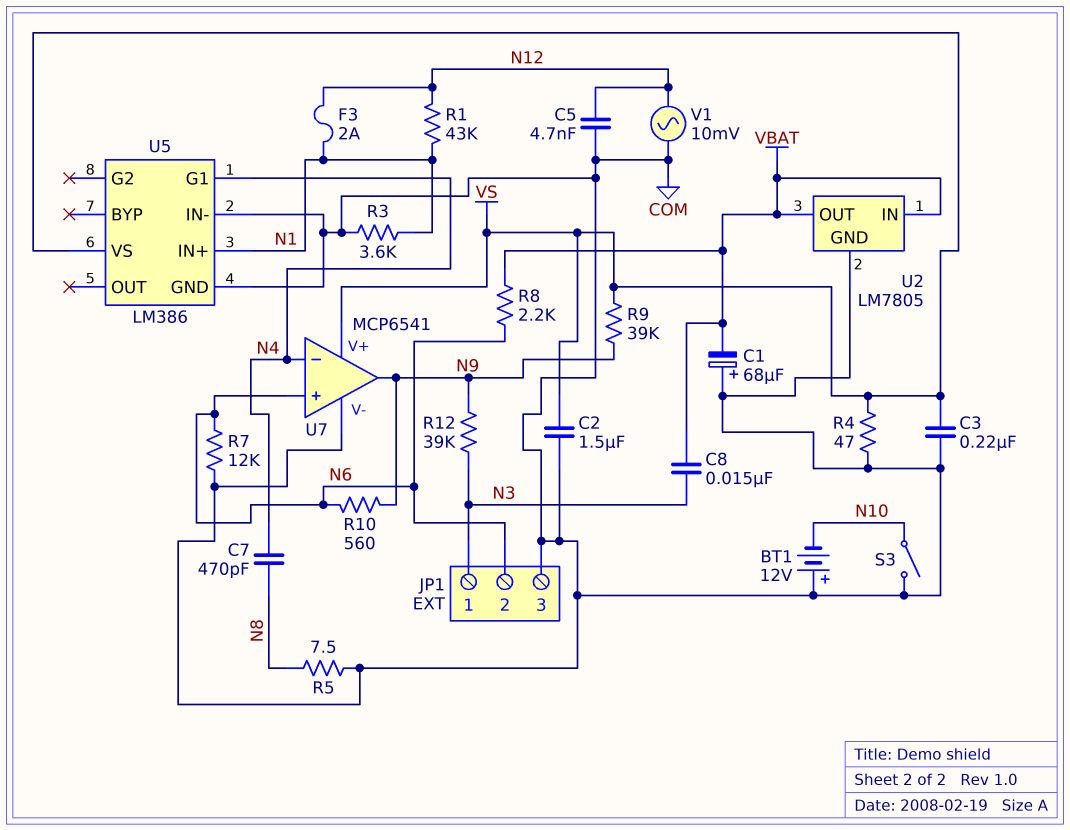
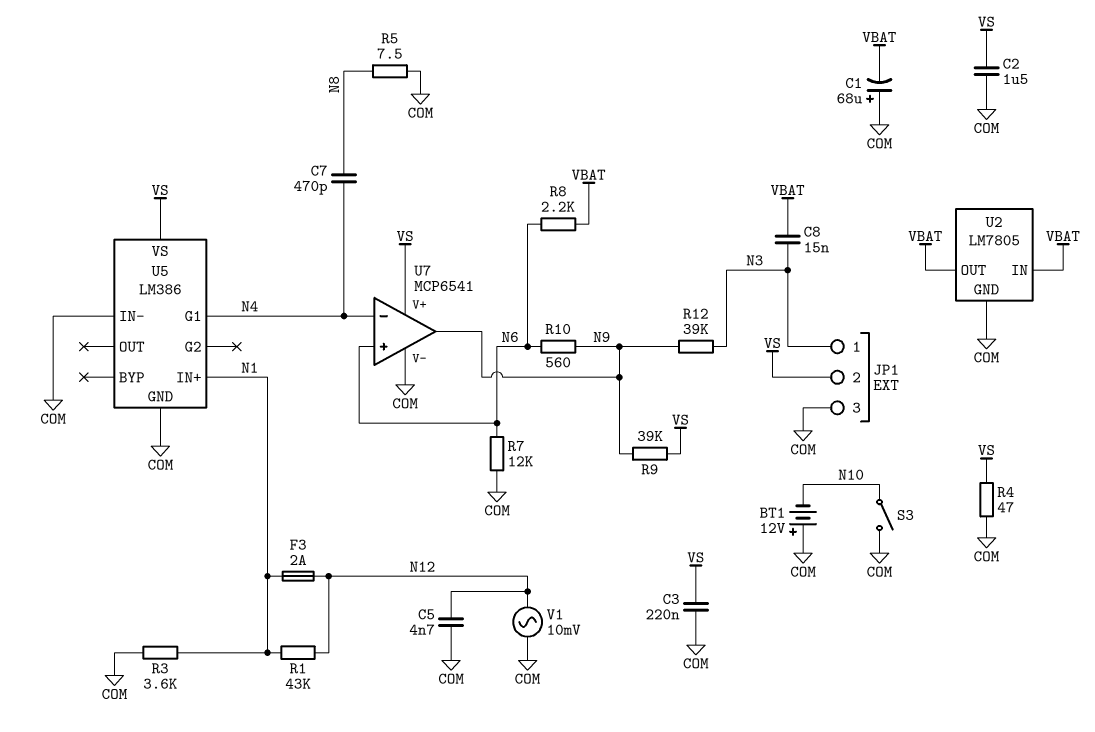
JP1 pin 2: N6 -> VS

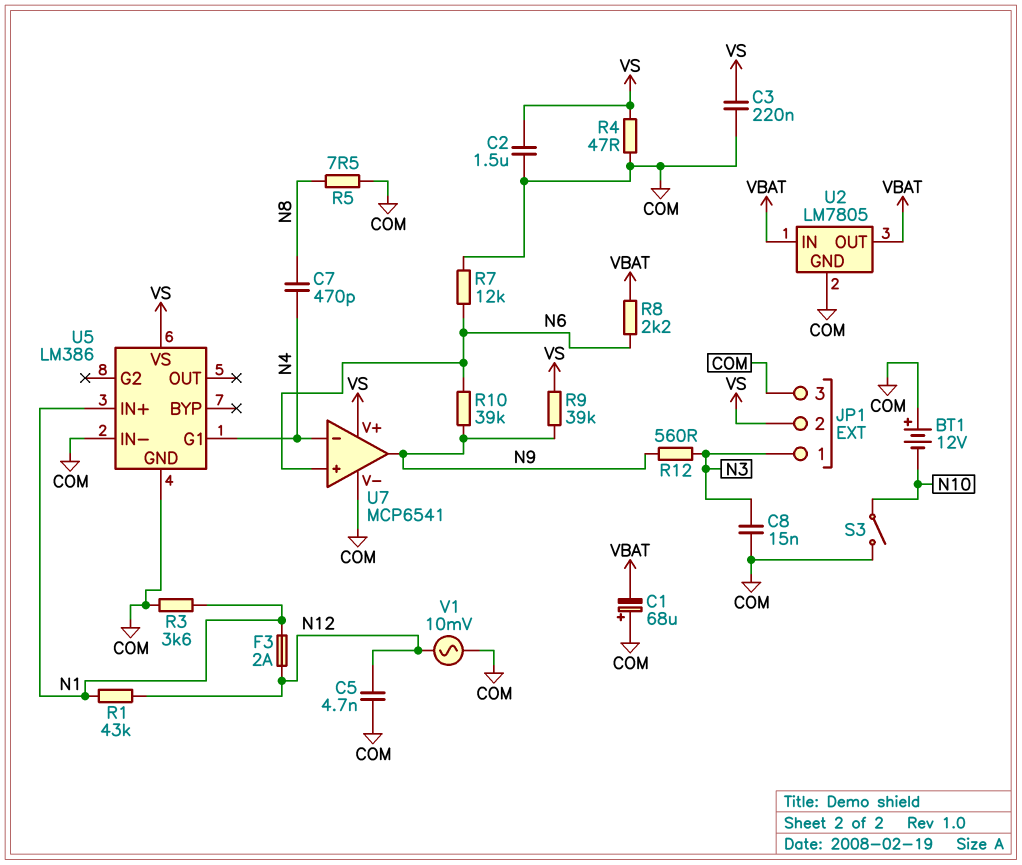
C8: 15nF (N3, VBAT) -> 15nF (COM, N3)
R10: 560 (N6, N9) -> 39k (N6, N9)
R12: 39k (N3, N9) -> 560 (N3, N9)

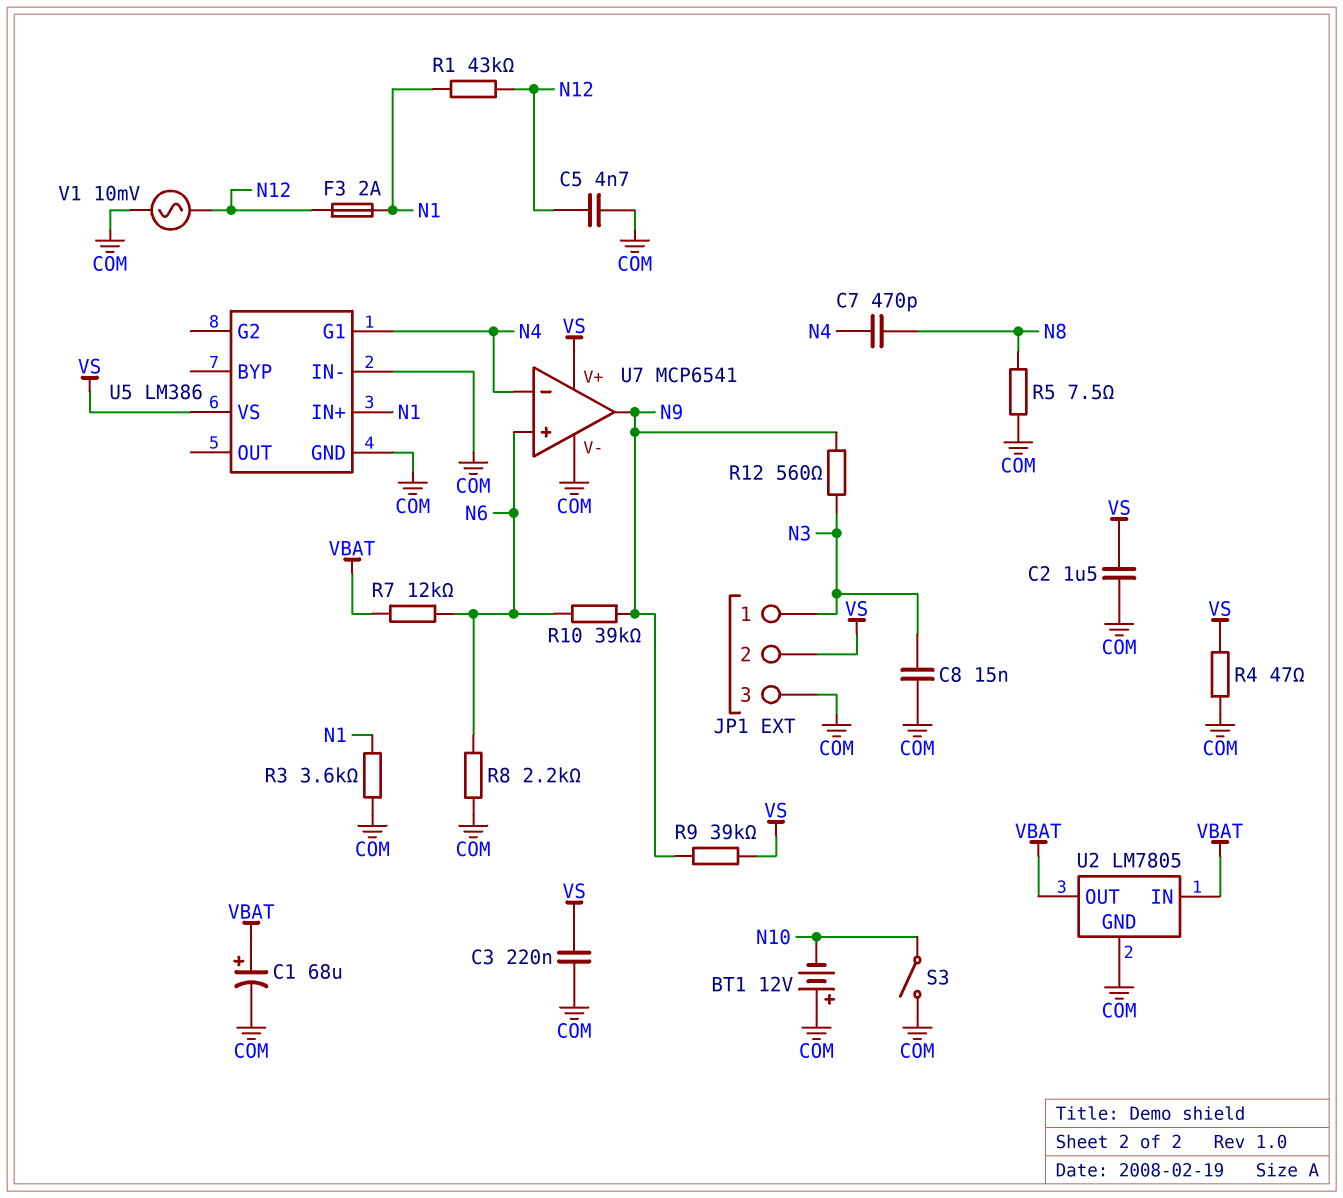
C1: 68uF (plus COM, minus VBAT) -> 68uF (plus VBAT, minus COM)
R7: 12k (COM, N6) -> 12k (N6, VBAT)
R8: 2.2k (N6, VBAT) -> 2.2k (COM, N6)

